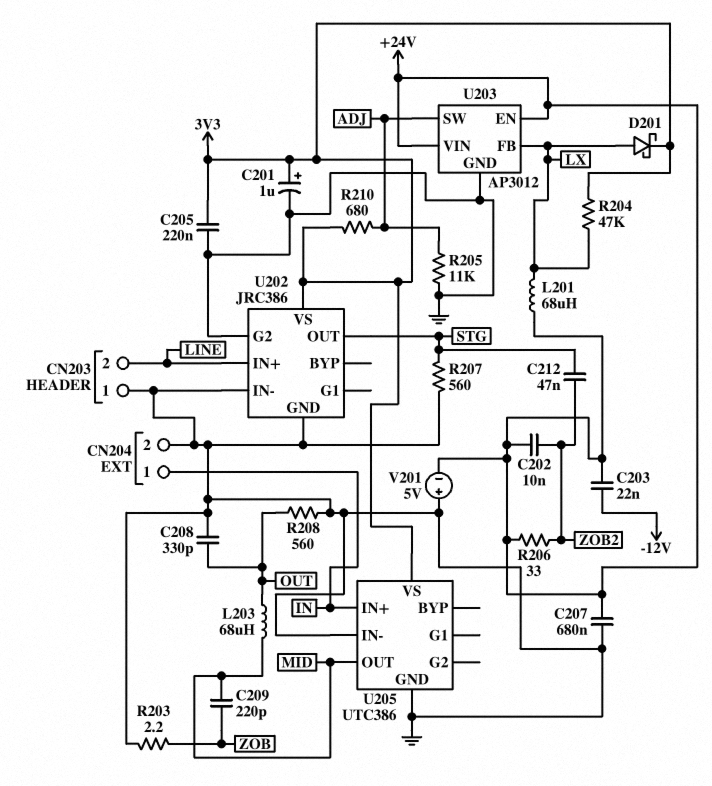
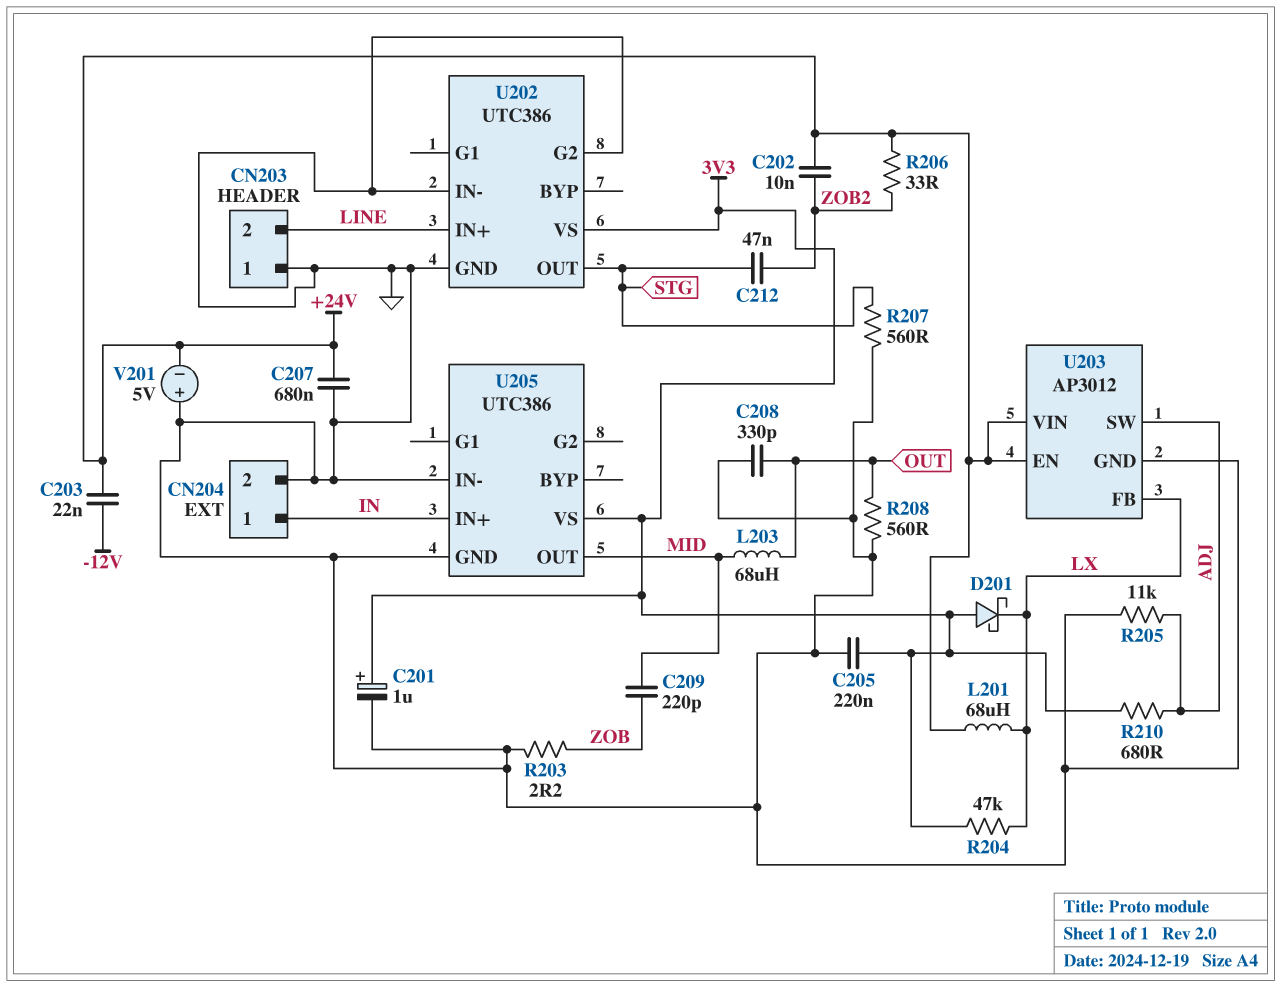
D201: schottky (A LX, K 3V3) -> schottky (A 3V3, K LX)
U202: JRC386 -> UTC386

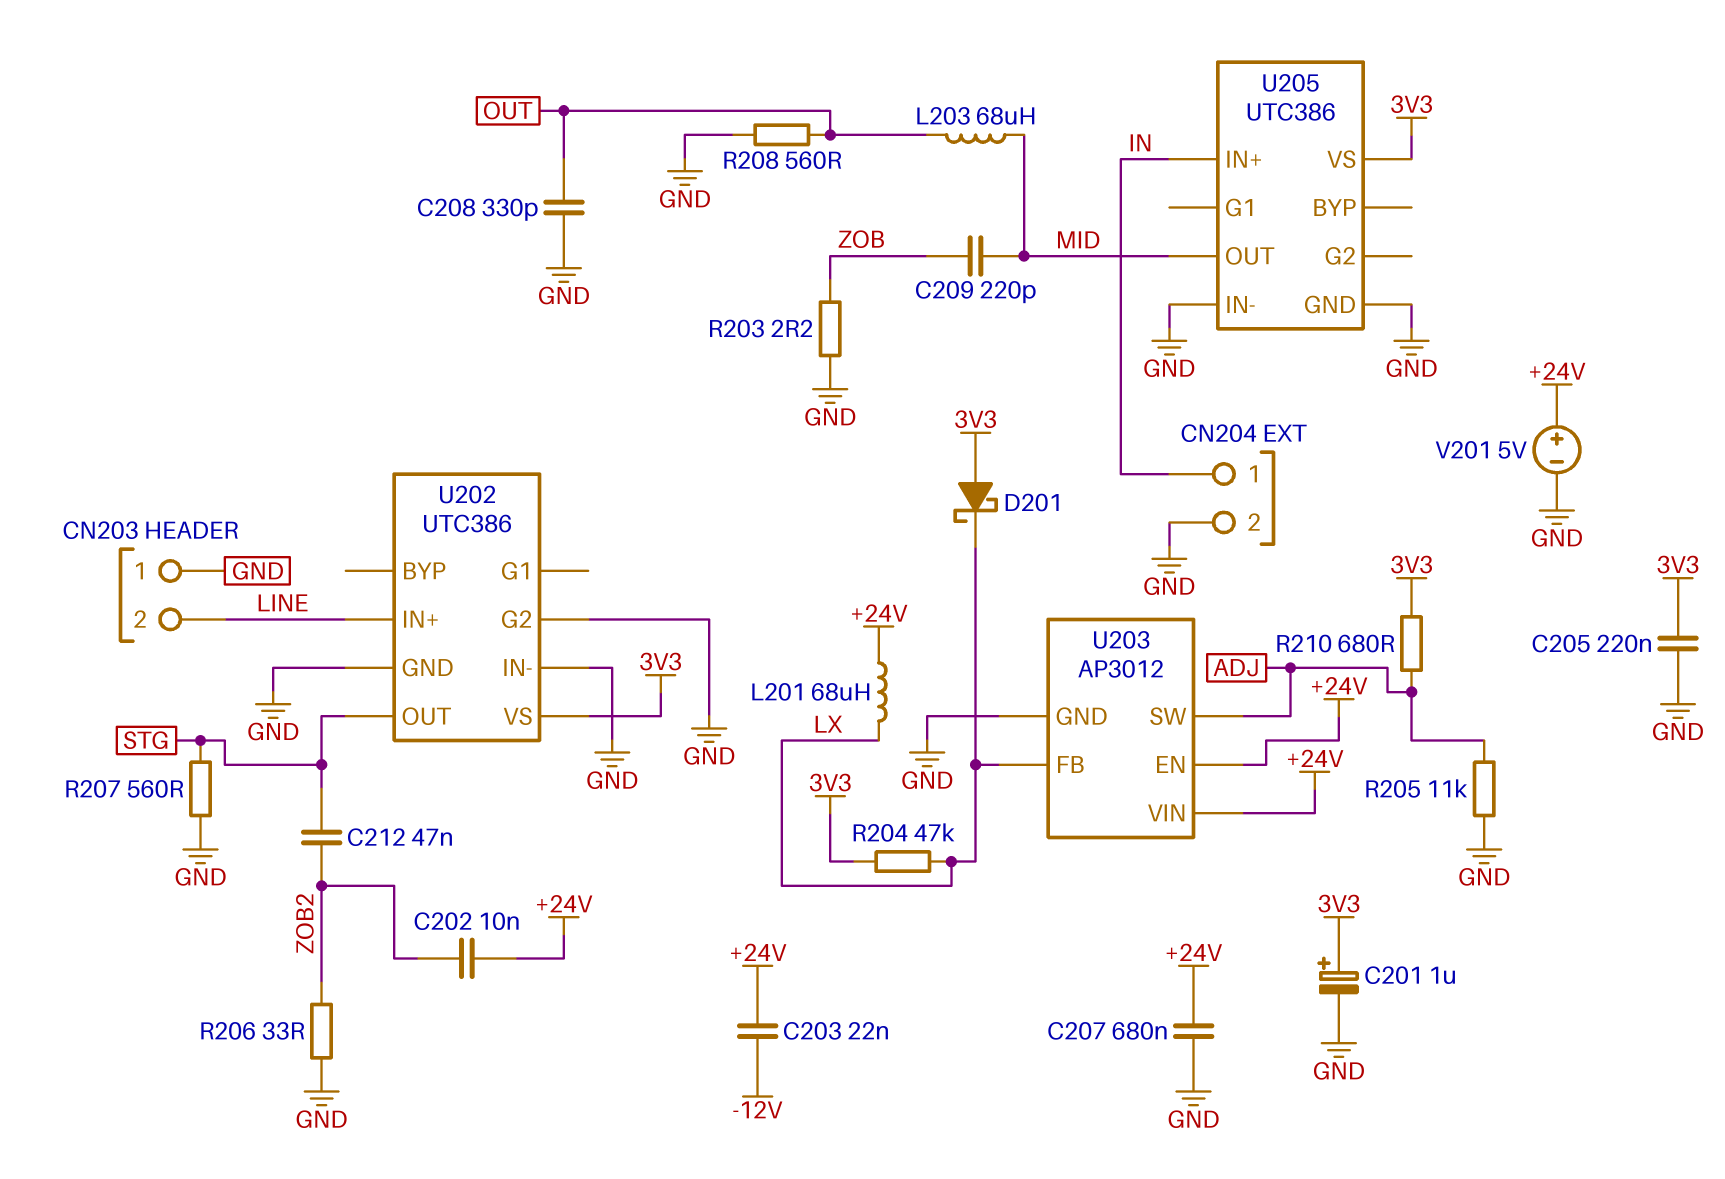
R206: 33 (+24V, ZOB2) -> 33 (GND, ZOB2)
V201: 5V (plus GND, minus +24V) -> 5V (plus +24V, minus GND)

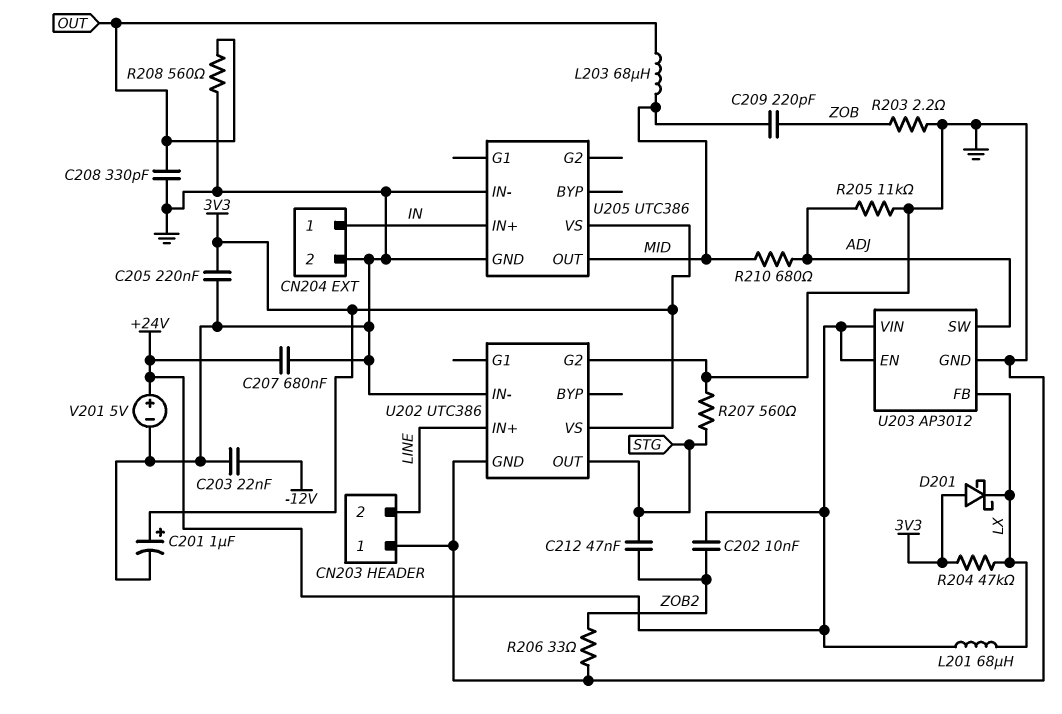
C203: 22nF (+24V, -12V) -> 22nF (-12V, GND)
R210: 680 (3V3, ADJ) -> 680 (ADJ, MID)

